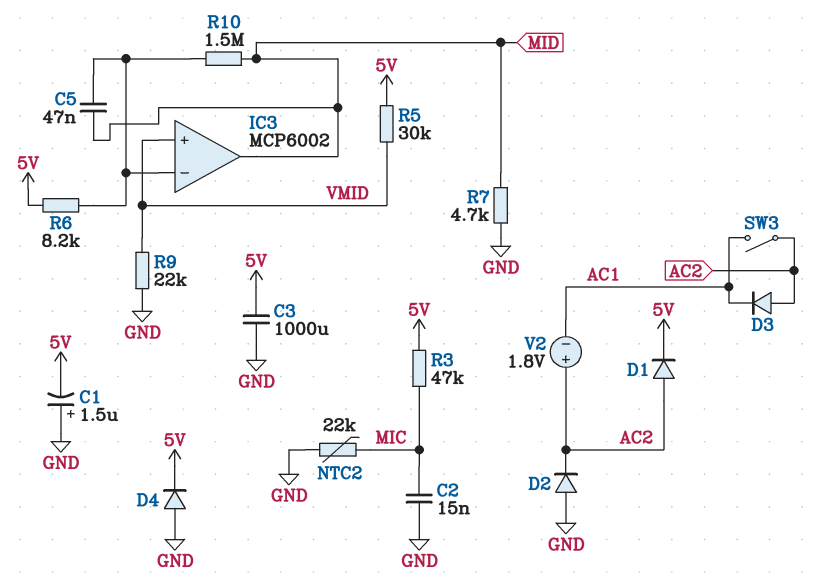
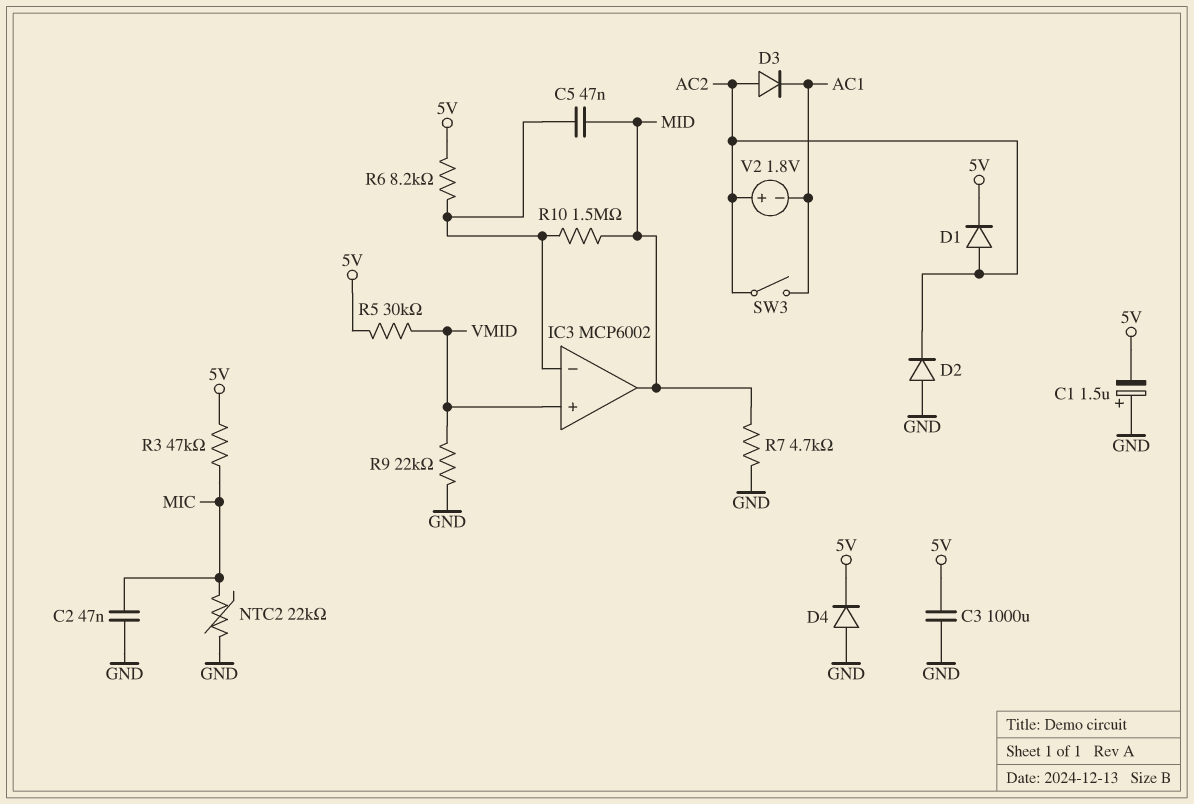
C2: 15nF (GND, MIC) -> 47nF (GND, MIC)

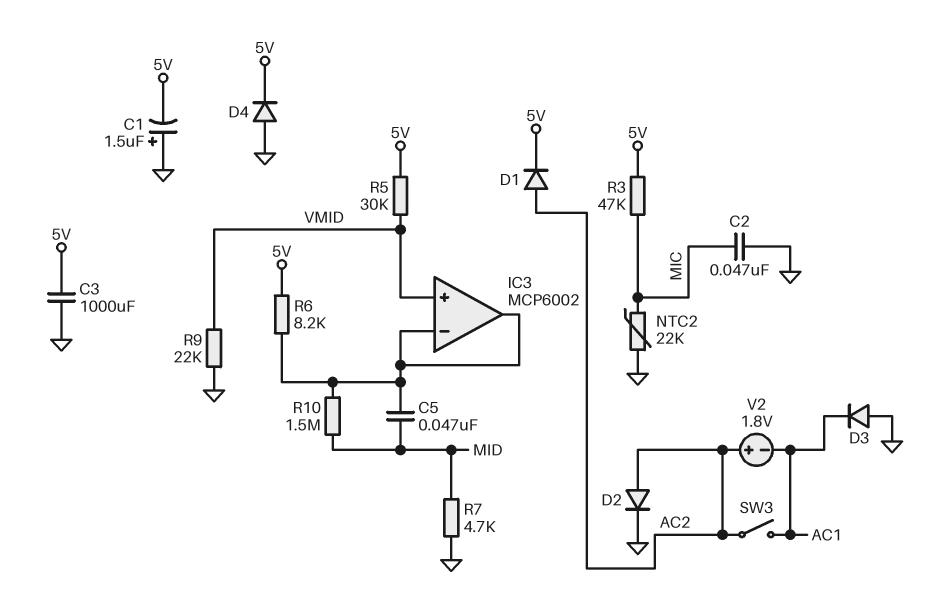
D2: diode (A GND, K AC2) -> diode (A AC2, K GND)
D3: diode (A AC2, K AC1) -> diode (A GND, K AC1)
IC3 pin out: MID -> IC3/in-

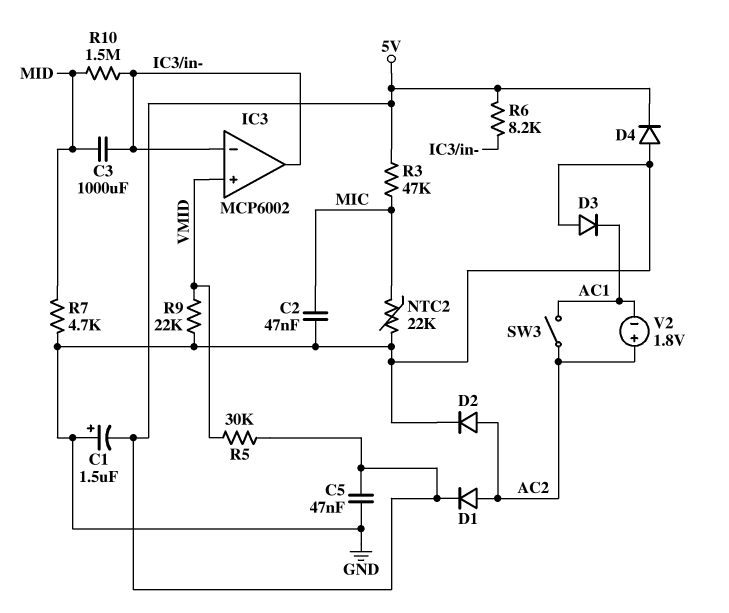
C3: 1000uF (5V, GND) -> 1000uF (IC3/in-, MID)
C5: 47nF (IC3/in-, MID) -> 47nF (5V, GND)

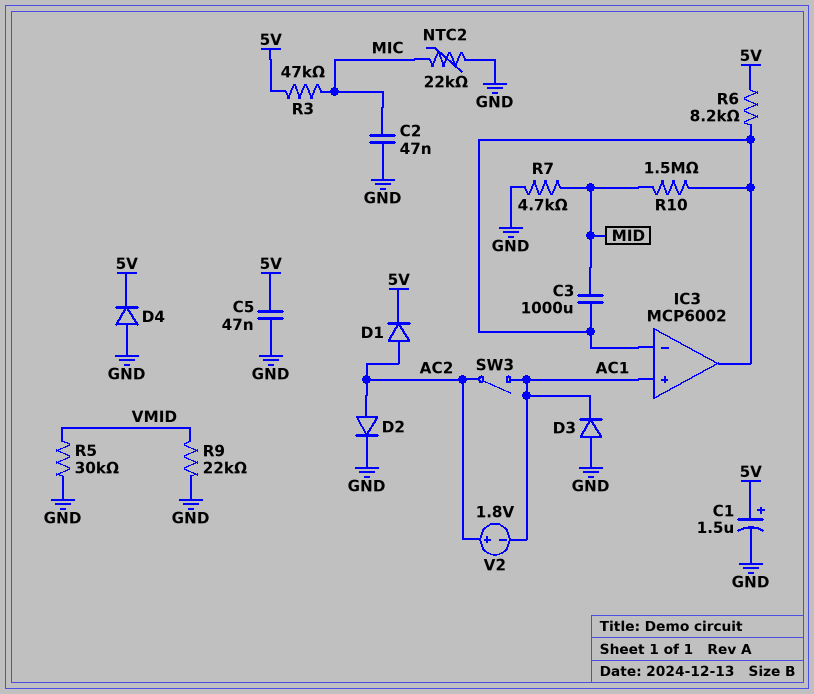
C1: 1.5uF (plus GND, minus 5V) -> 1.5uF (plus 5V, minus GND)
IC3 pin in+: VMID -> AC1
R5: 30k (5V, VMID) -> 30k (GND, VMID)

